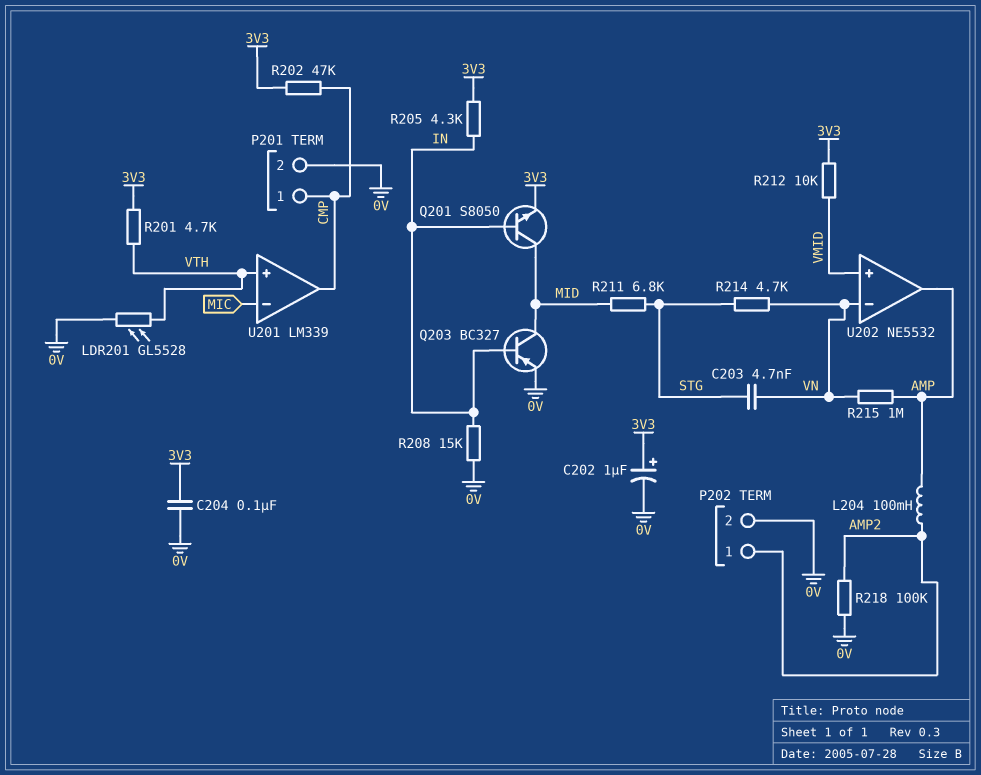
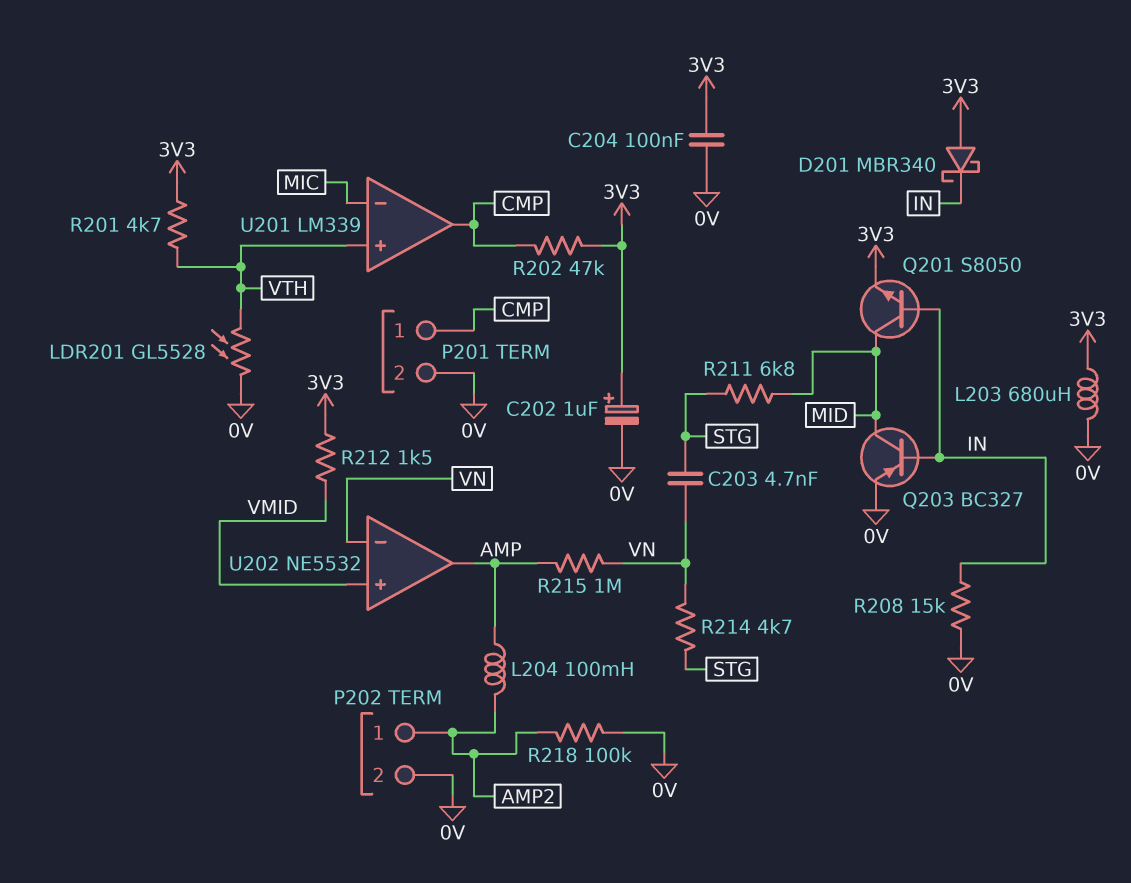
D201: none -> schottky MBR340 (A 3V3, K IN)
L203: none -> 680uH (0V, 3V3)
R205: 4.3k (3V3, IN) -> none
R212: 10k (3V3, VMID) -> 1.5k (3V3, VMID)

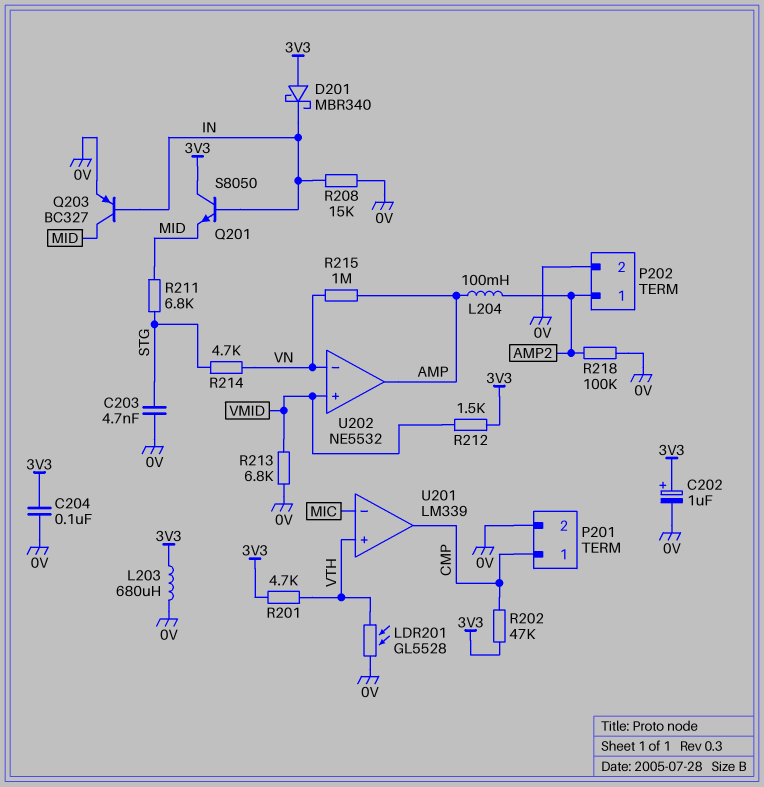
C203: 4.7nF (STG, VN) -> 4.7nF (0V, STG)
Q201: NPN S8050 (B IN, C MID, E 3V3) -> NPN S8050 (B IN, C 3V3, E MID)
R213: none -> 6.8k (0V, VMID)

